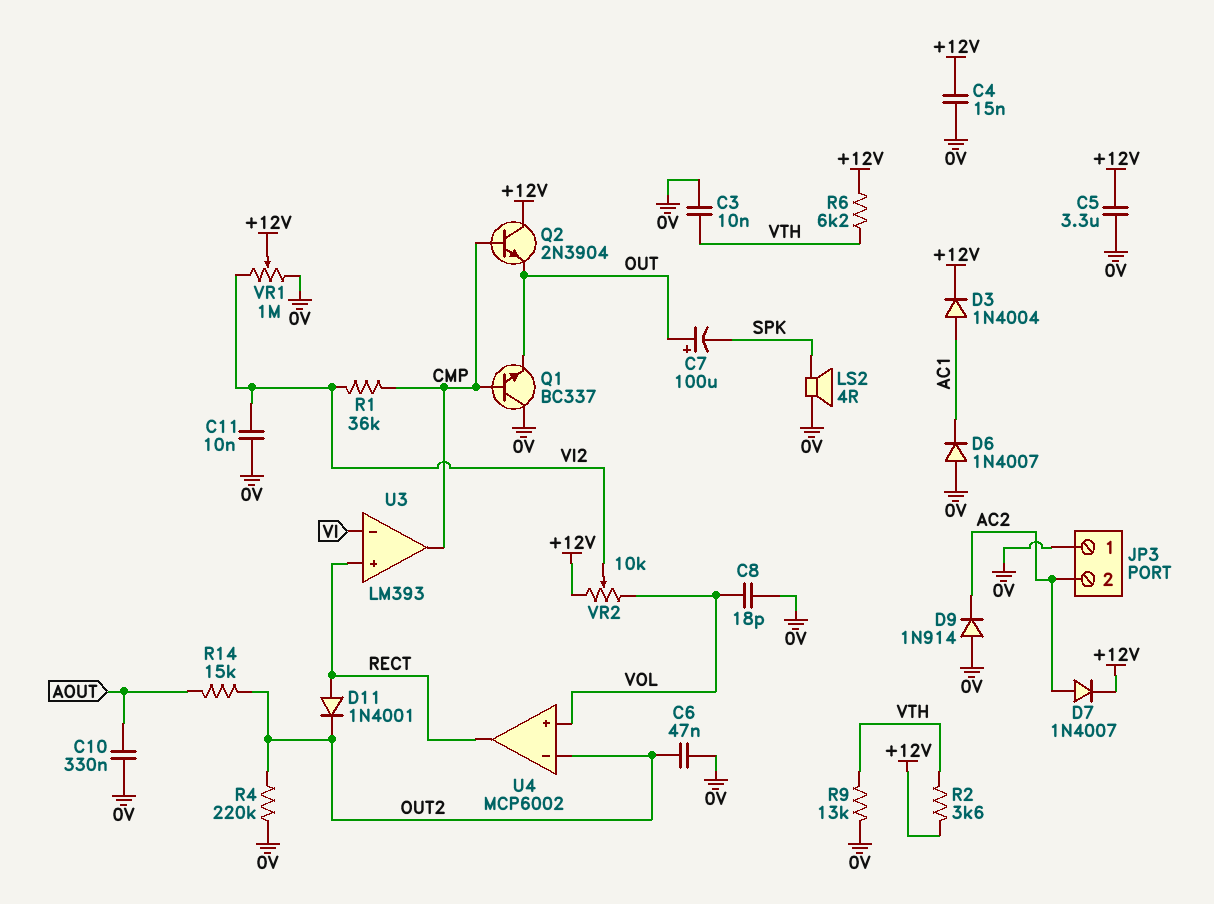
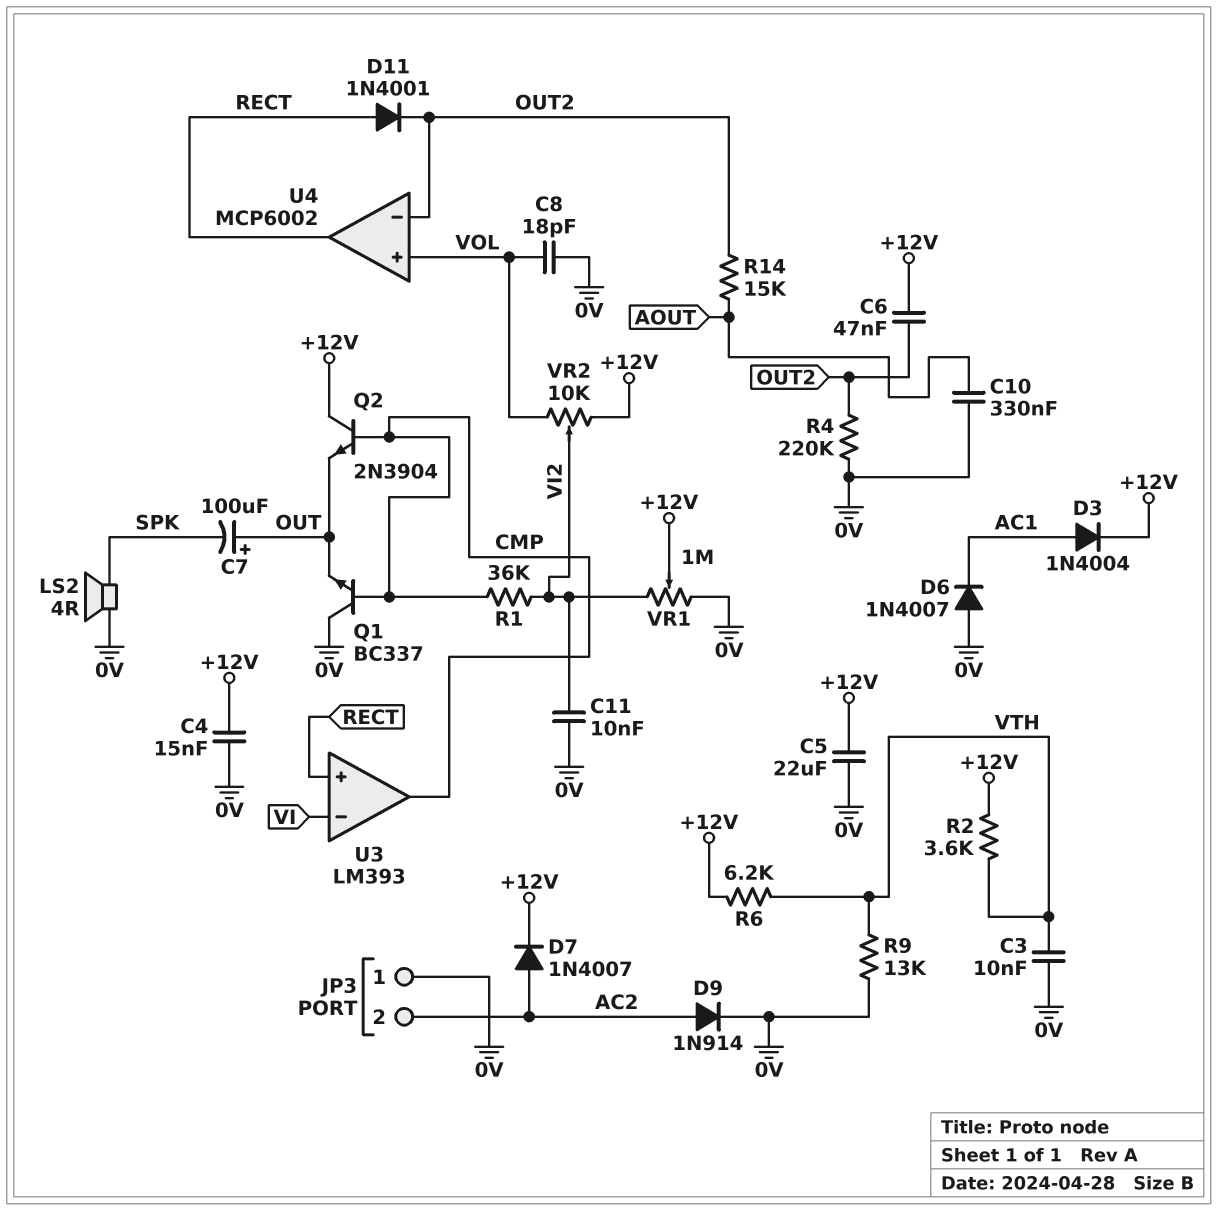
C5: 3.3uF (+12V, 0V) -> 22uF (+12V, 0V)
C6: 47nF (0V, OUT2) -> 47nF (+12V, OUT2)
D9: diode 1N914 (A 0V, K AC2) -> diode 1N914 (A AC2, K 0V)

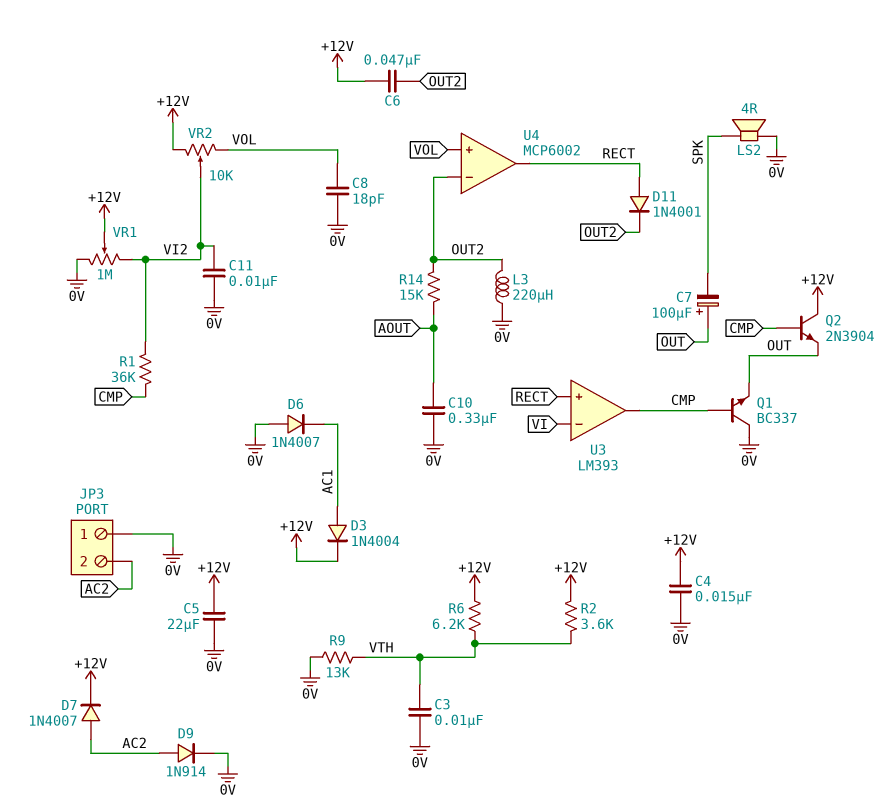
L3: none -> 220uH (0V, OUT2)
R4: 220k (0V, OUT2) -> none

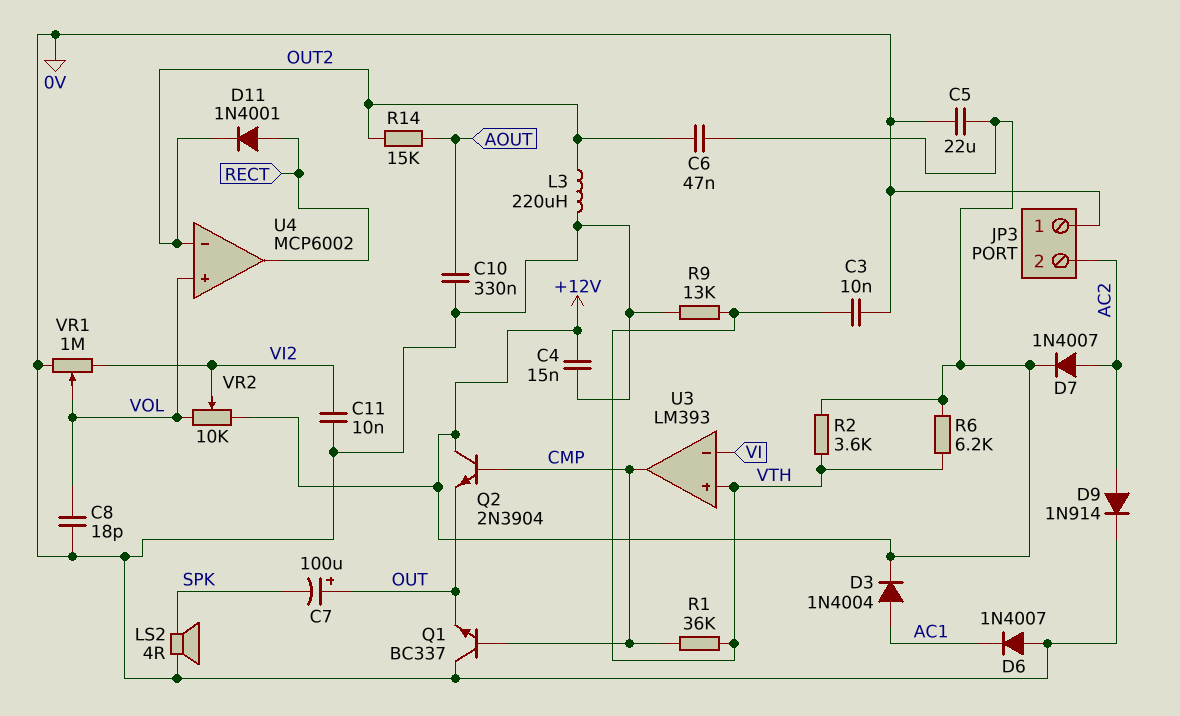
R1: 36k (CMP, VI2) -> 36k (CMP, VTH)
U3 pin in+: RECT -> VTH
VR1: 1M (0V, VI2, wiper +12V) -> 1M (0V, VI2, wiper VOL)

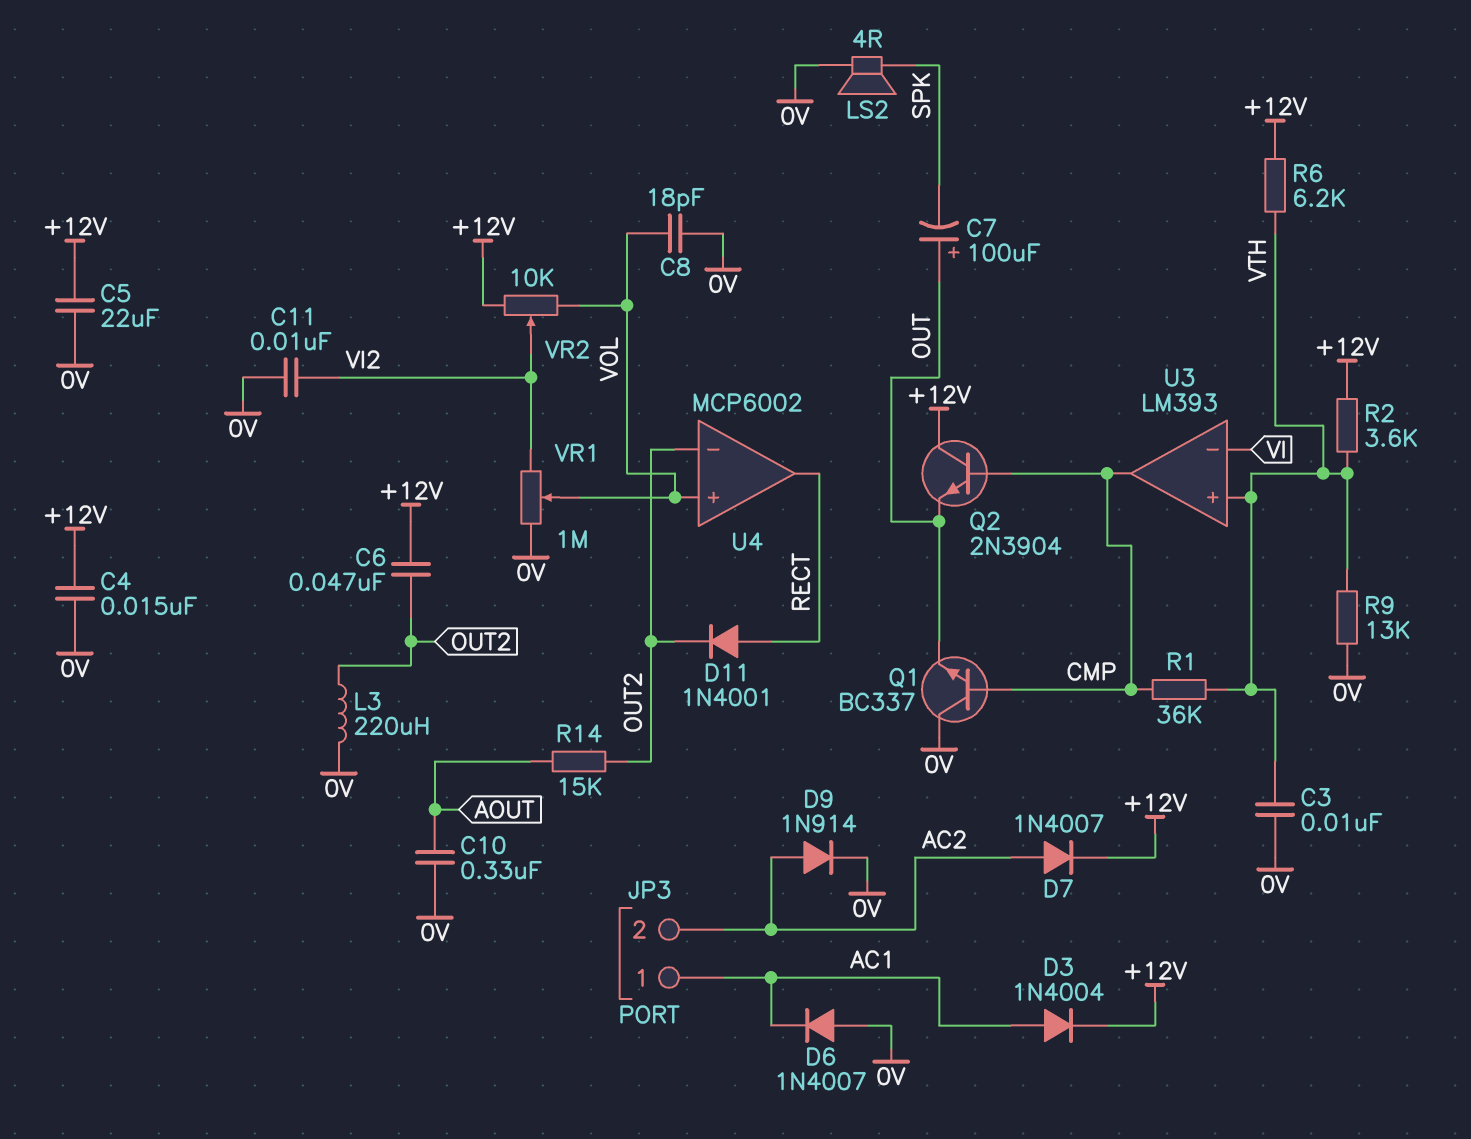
JP3 pin 1: 0V -> AC1

